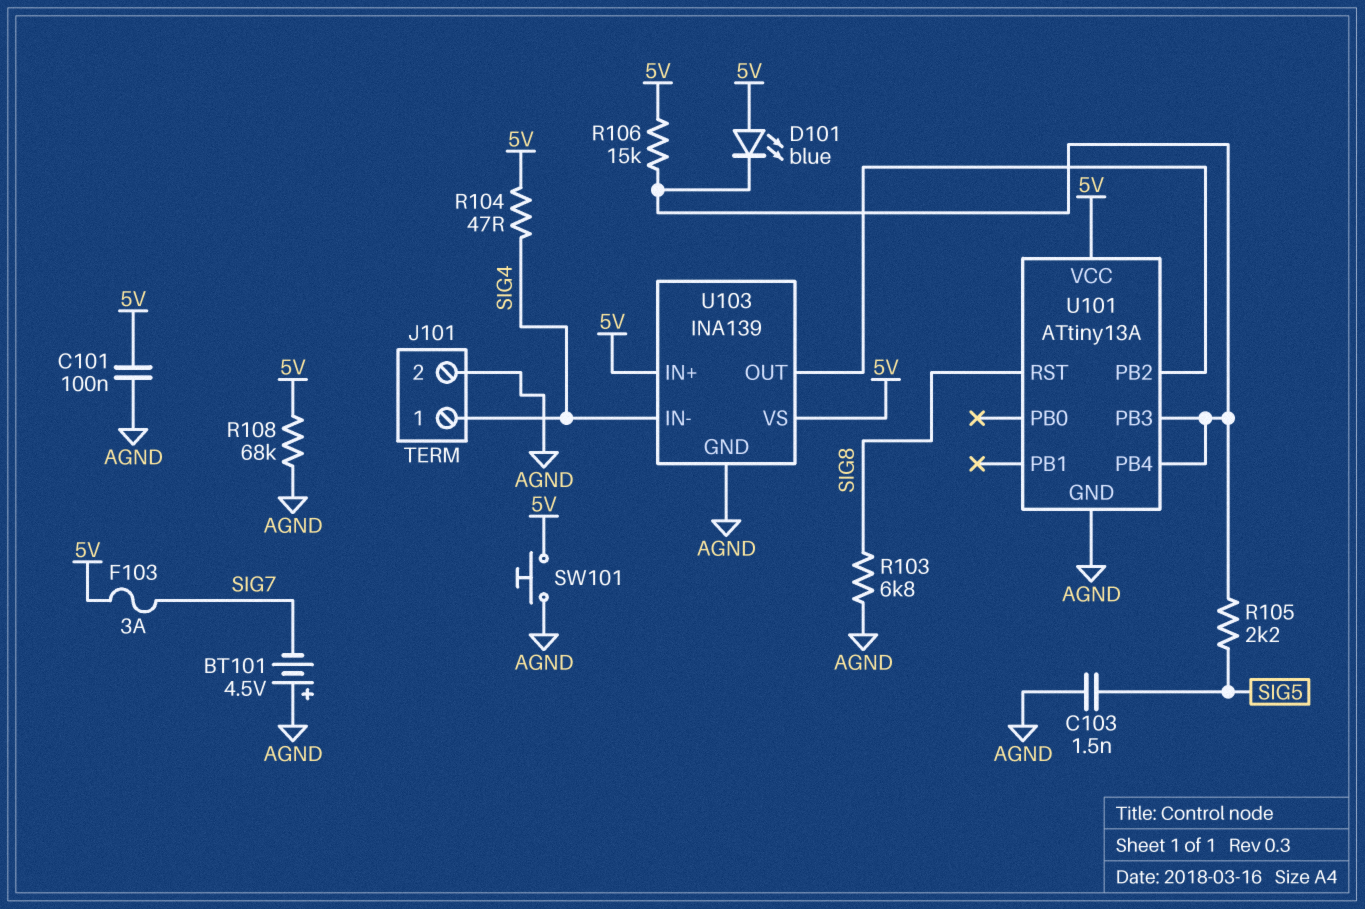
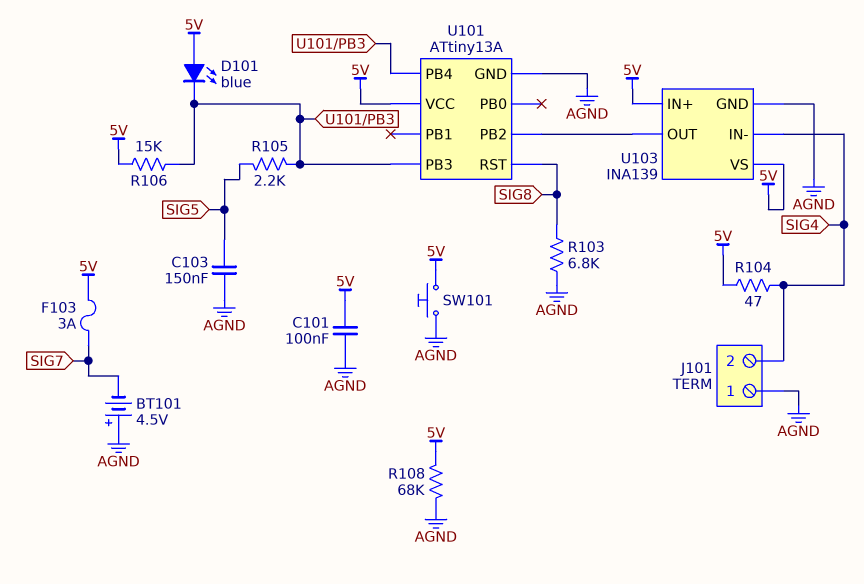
C103: 1.5nF (AGND, SIG5) -> 150nF (AGND, SIG5)
J101 pin 1: SIG4 -> AGND
J101 pin 2: AGND -> SIG4

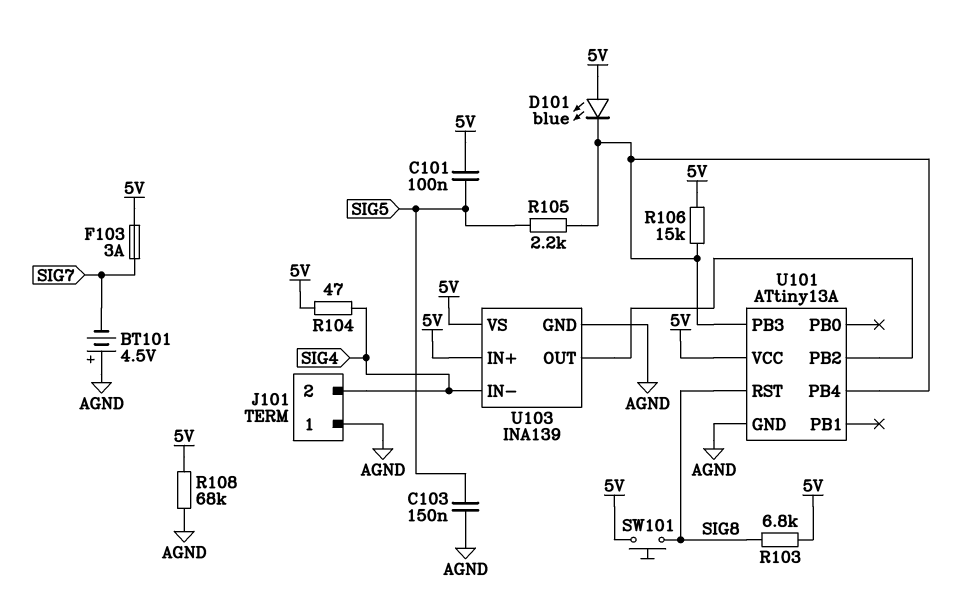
C101: 100nF (5V, AGND) -> 100nF (5V, SIG5)
R103: 6.8k (AGND, SIG8) -> 6.8k (5V, SIG8)
SW101: button (5V, AGND) -> button (5V, SIG8)

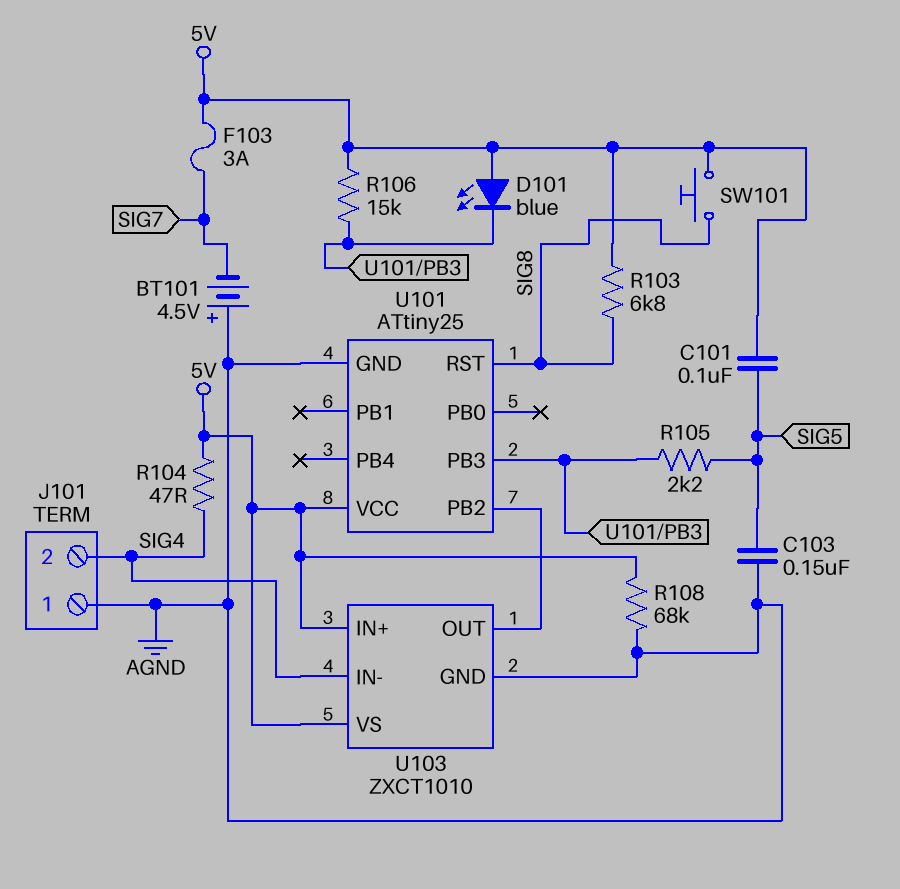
U101: ATtiny13A -> ATtiny25
U101 pin PB4: U101/PB3 -> none
U103: INA139 -> ZXCT1010

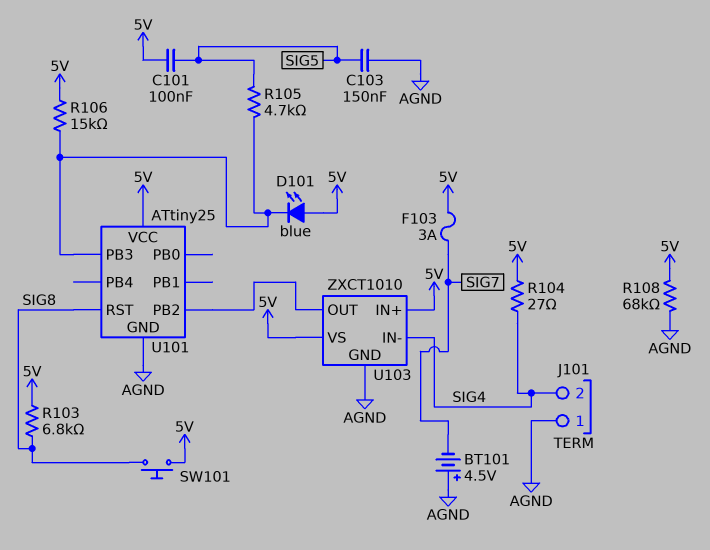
R104: 47 (5V, SIG4) -> 27 (5V, SIG4)
R105: 2.2k (SIG5, U101/PB3) -> 4.7k (SIG5, U101/PB3)

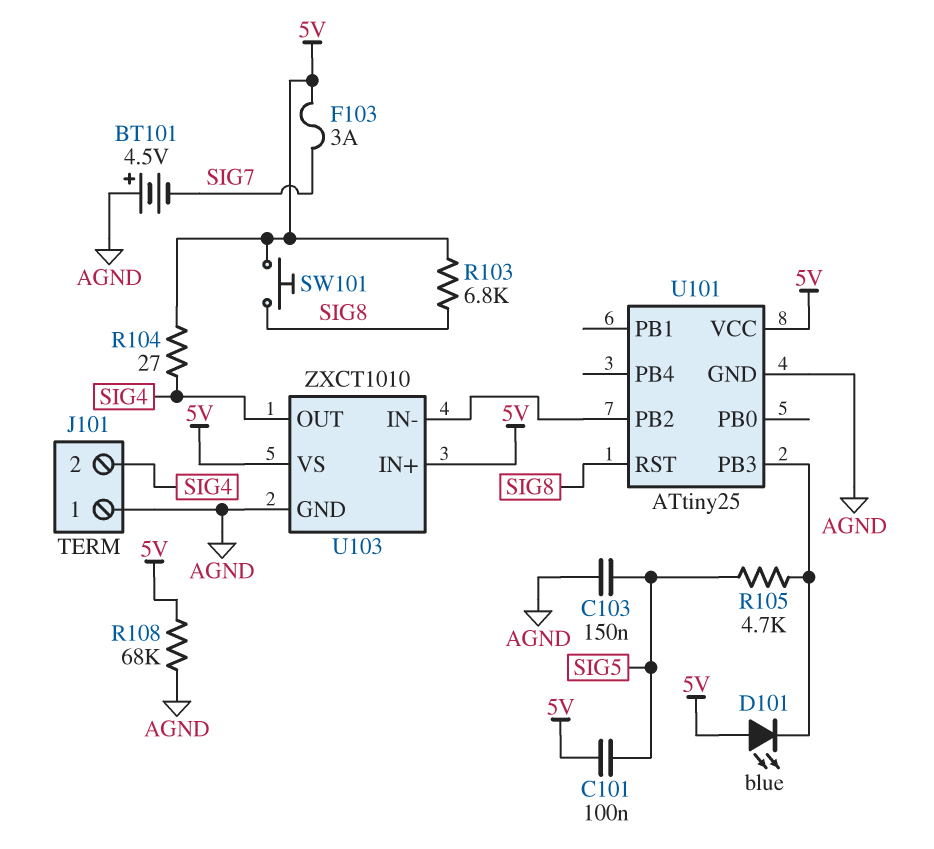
R106: 15k (5V, U101/PB3) -> none
U103 pin IN-: SIG4 -> U101/PB2
U103 pin OUT: U101/PB2 -> SIG4

